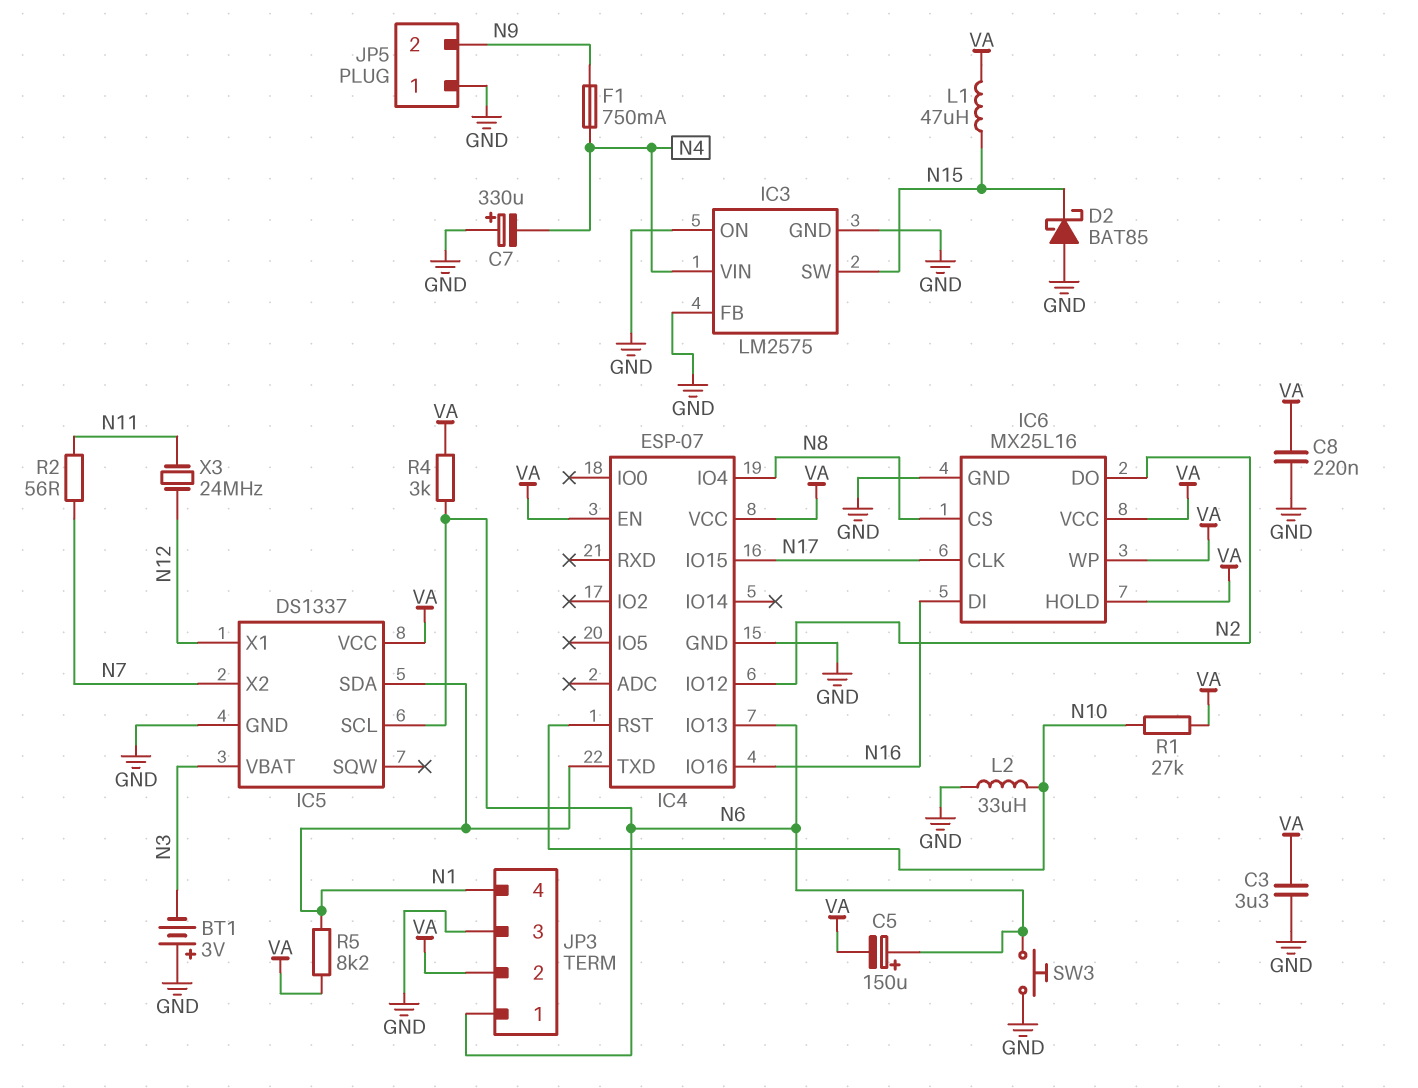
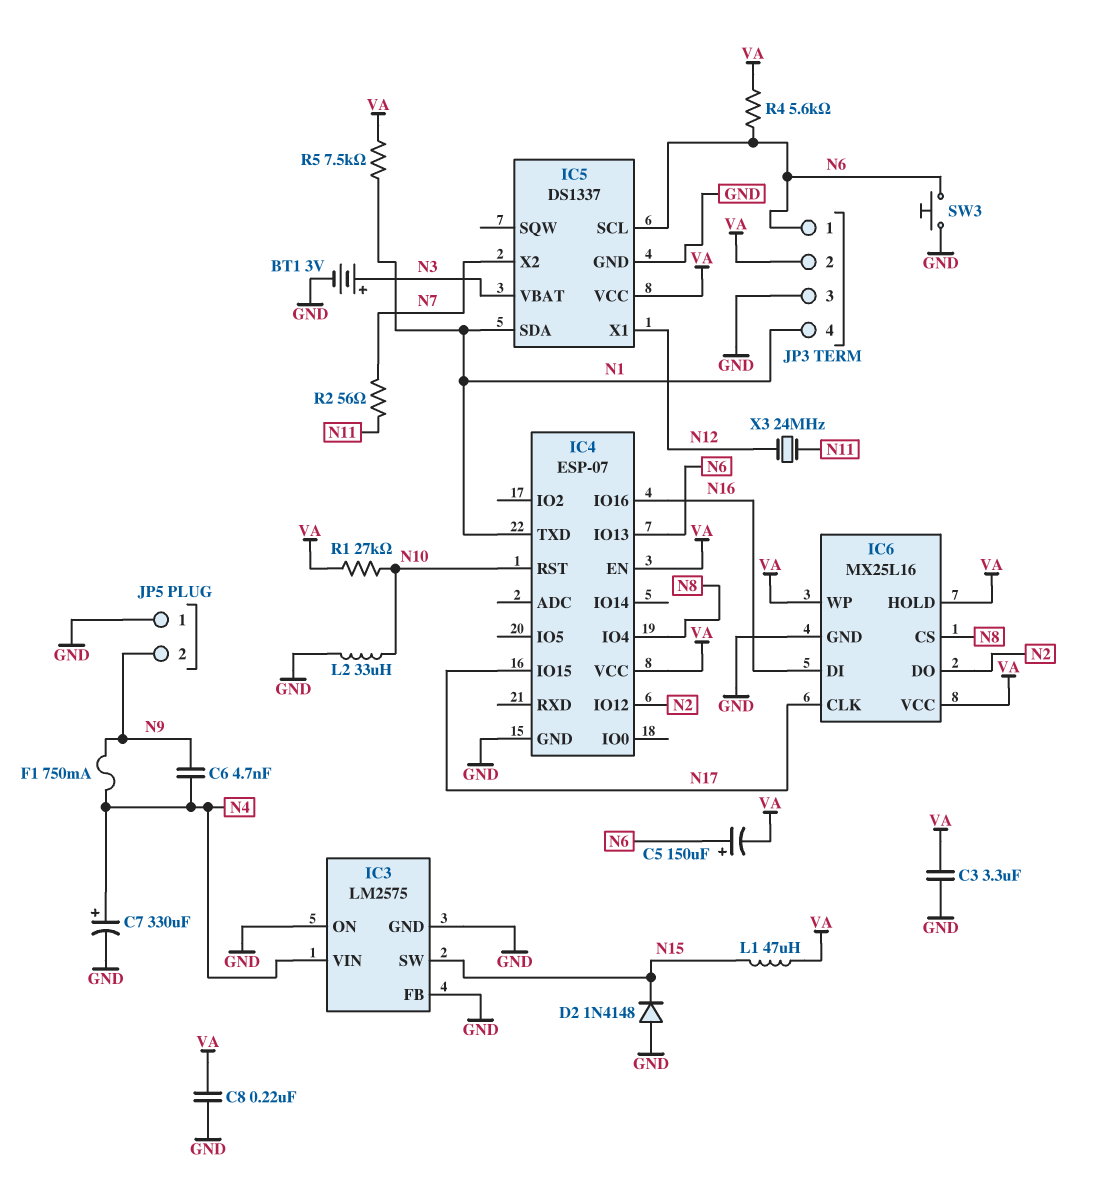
BT1: 3V (plus GND, minus N3) -> 3V (plus N3, minus GND)
C6: none -> 4.7nF (N4, N9)
C7: 330uF (plus GND, minus N4) -> 330uF (plus N4, minus GND)
D2: schottky BAT85 (A GND, K N15) -> diode 1N4148 (A GND, K N15)
R4: 3k (N6, VA) -> 5.6k (N6, VA)
R5: 8.2k (N1, VA) -> 7.5k (N1, VA)

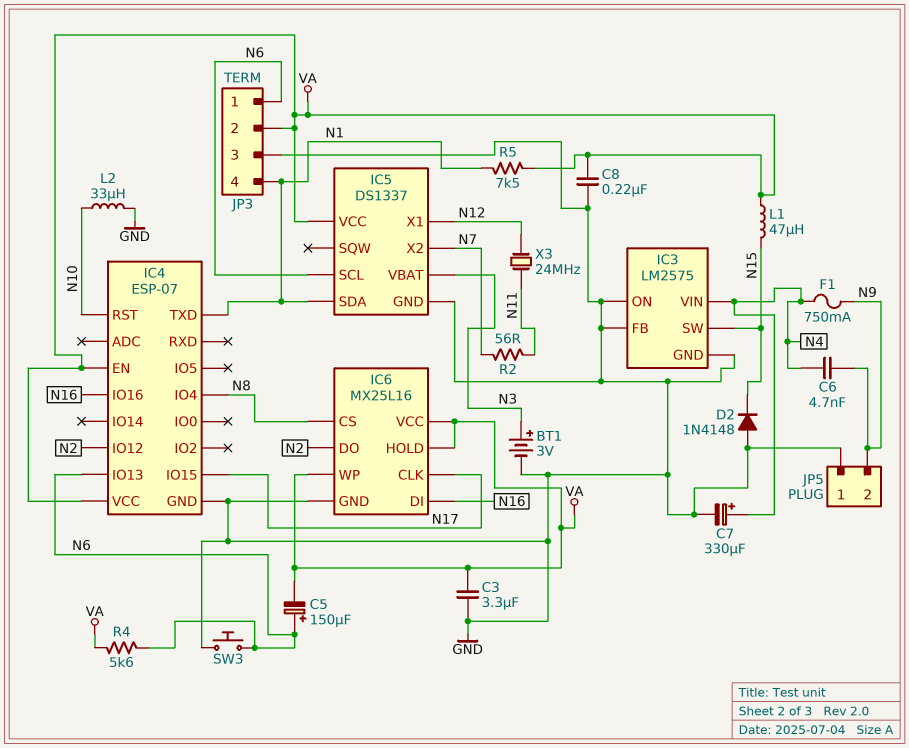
R1: 27k (N10, VA) -> none

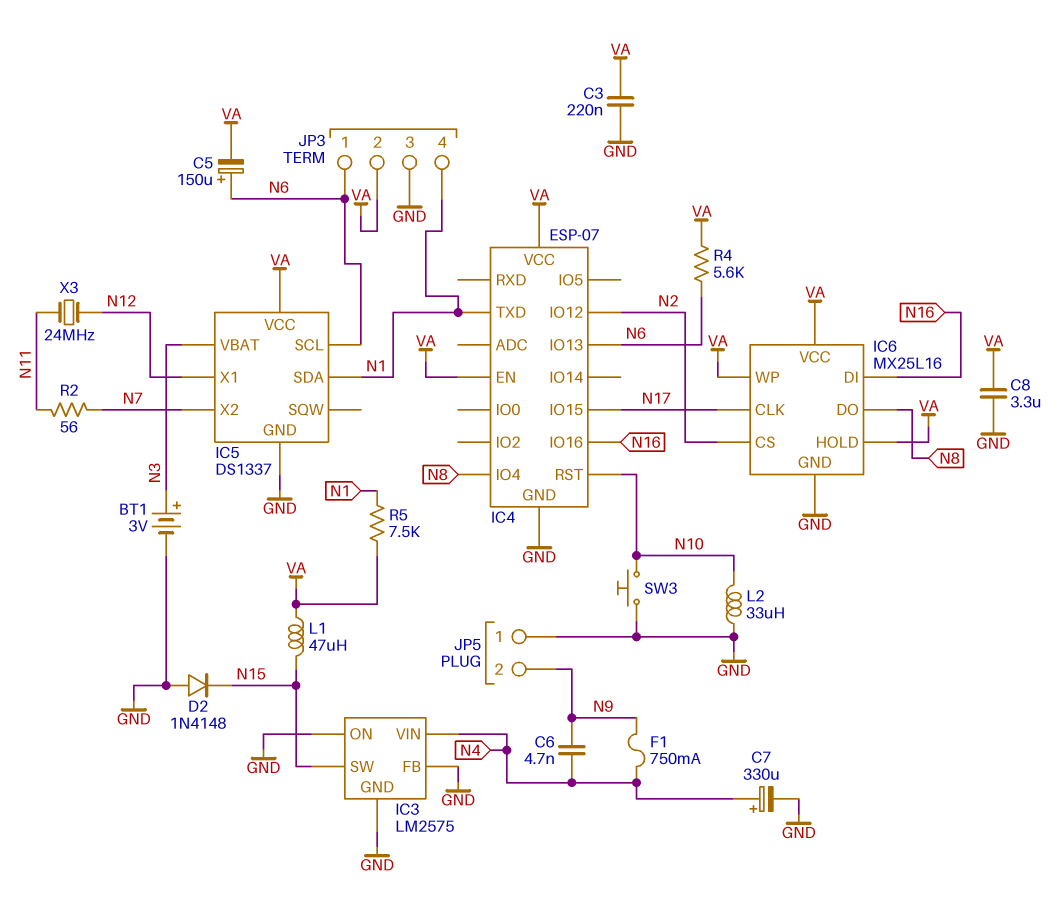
C3: 3.3uF (GND, VA) -> 220nF (GND, VA)
C8: 220nF (GND, VA) -> 3.3uF (GND, VA)
IC6 pin CS: N8 -> N2
IC6 pin DO: N2 -> N8
SW3: button (GND, N6) -> button (GND, N10)

